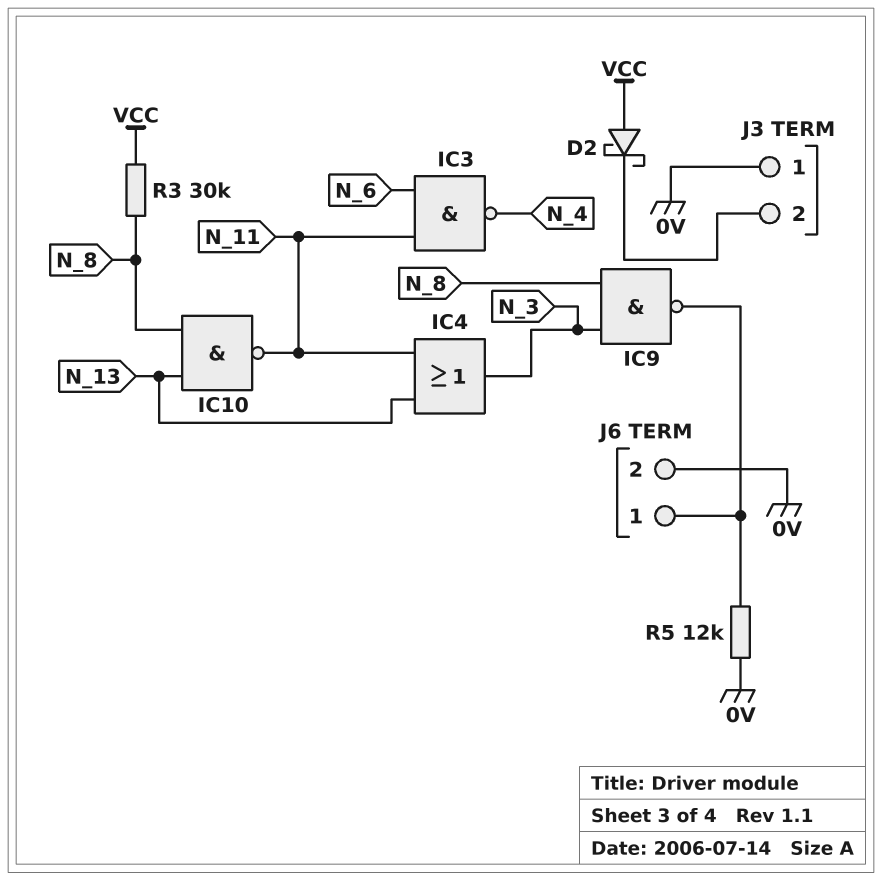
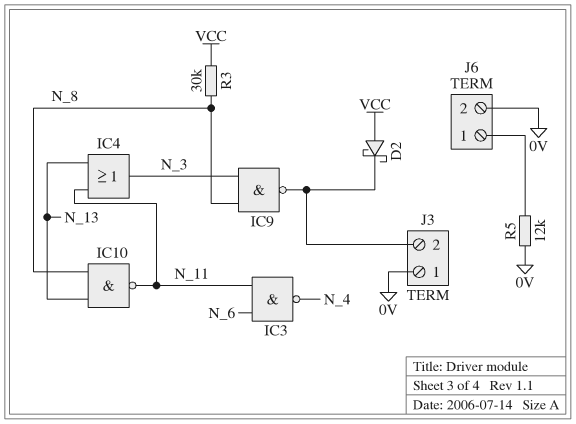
IC9: NAND (in N_3, in N_8, out J6/1) -> NAND (in N_3, in N_8, out J3/2)

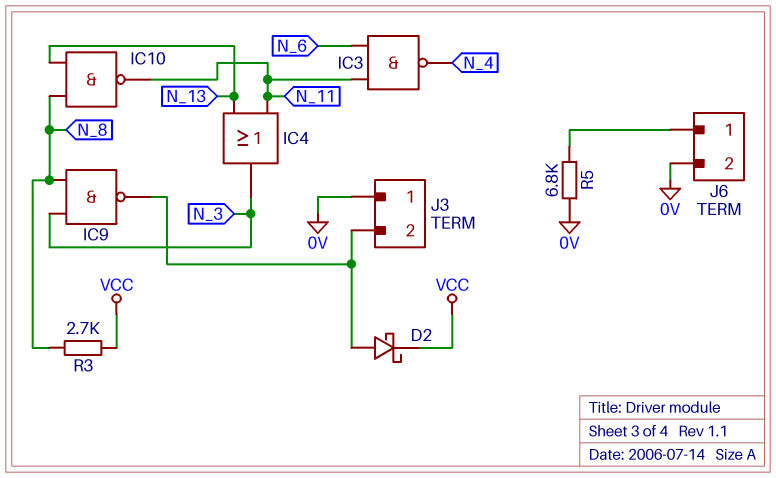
D2: schottky (A VCC, K J3/2) -> schottky (A J3/2, K VCC)
R3: 30k (N_8, VCC) -> 2.7k (N_8, VCC)
R5: 12k (0V, J6/1) -> 6.8k (0V, J6/1)

